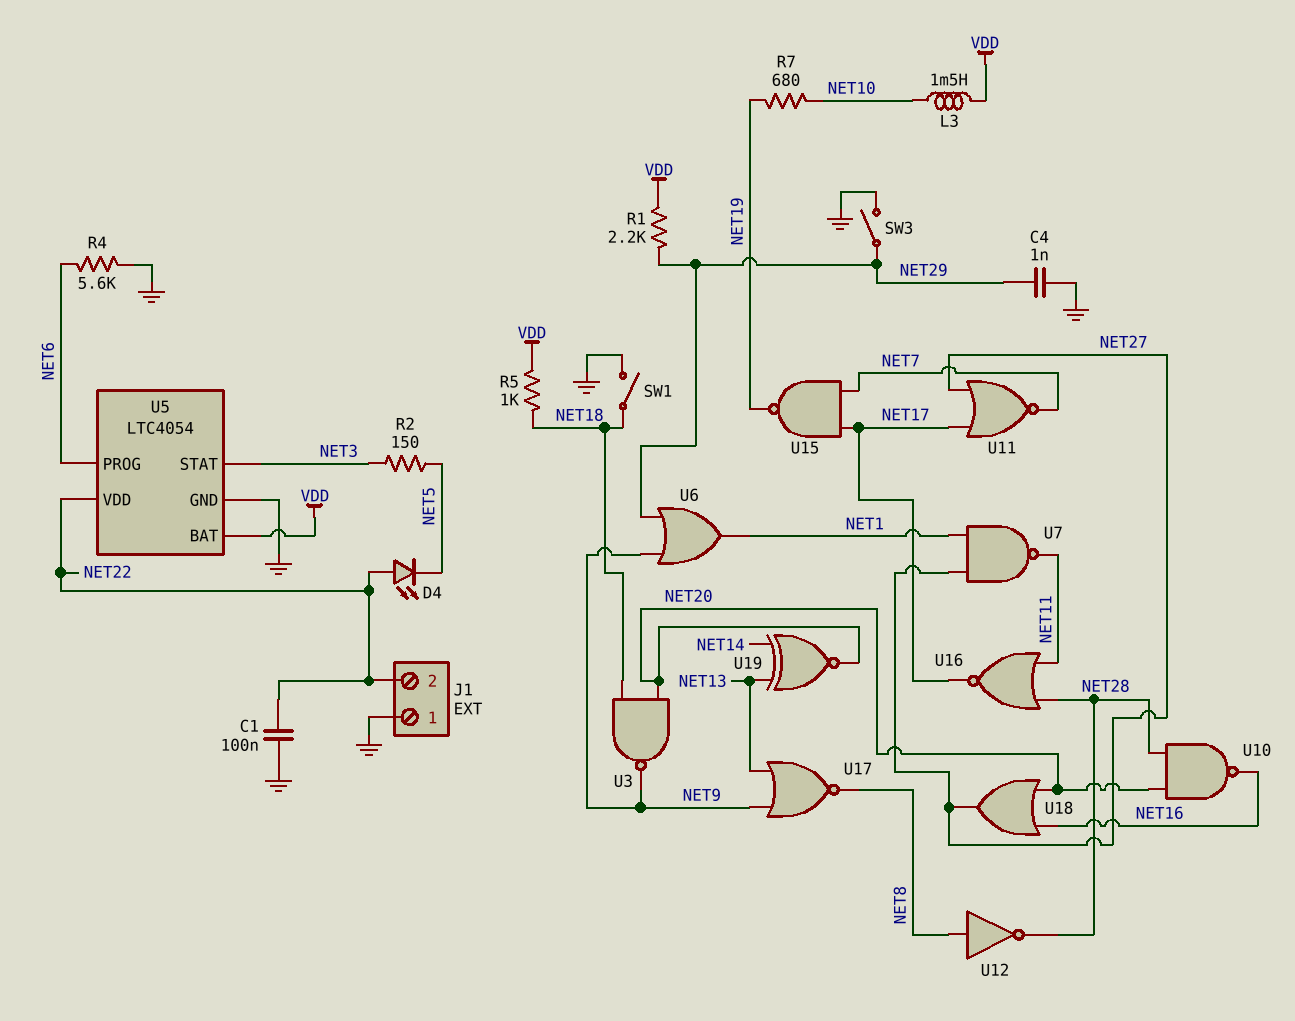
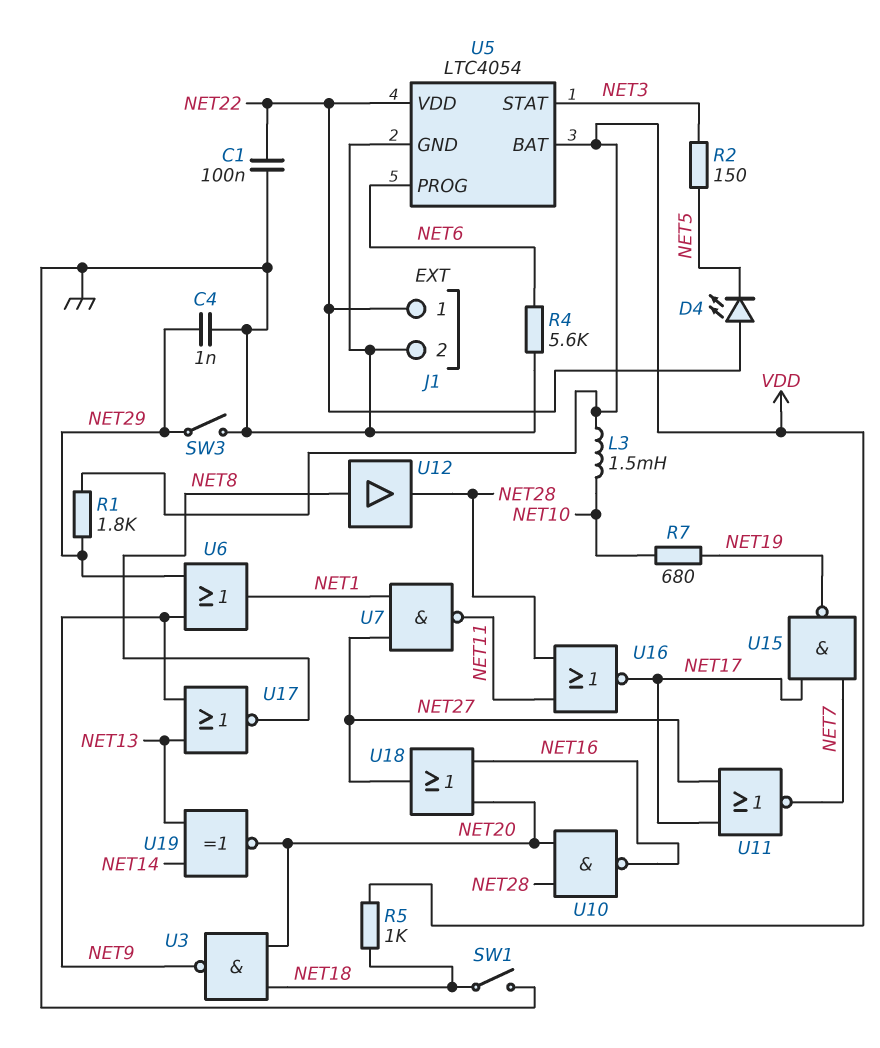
J1 pin 1: GND -> NET22
J1 pin 2: NET22 -> GND
R1: 2.2k (NET29, VDD) -> 1.8k (NET29, VDD)
U12: NOT (in NET8, out NET28) -> buffer (in NET8, out NET28)

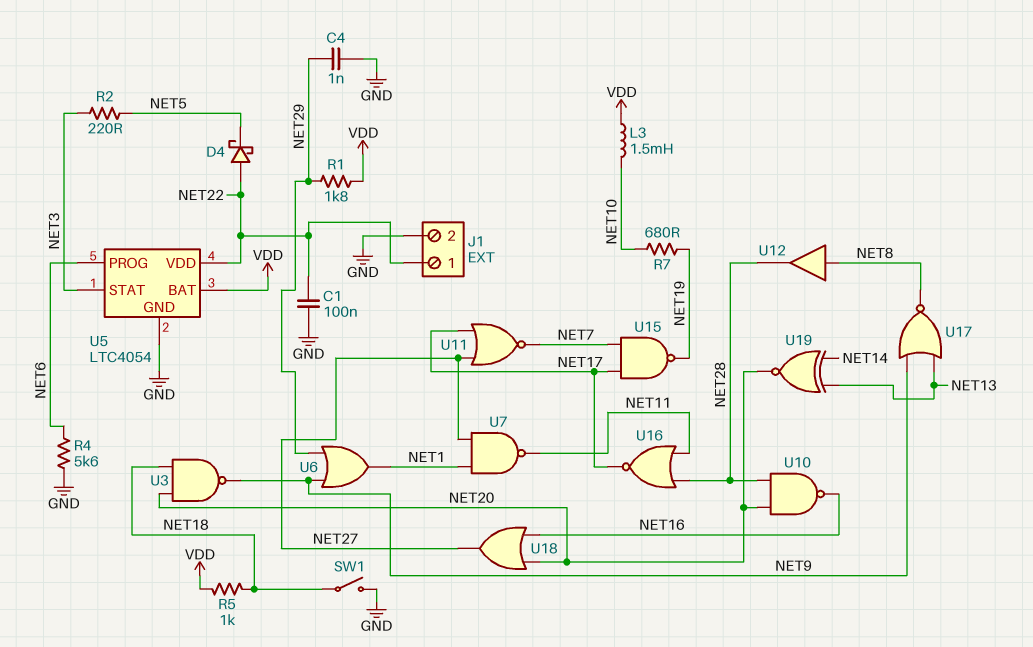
D4: LED (A NET22, K NET5) -> schottky (A NET22, K NET5)
R2: 150 (NET3, NET5) -> 220 (NET3, NET5)
SW3: switch (GND, NET29) -> none

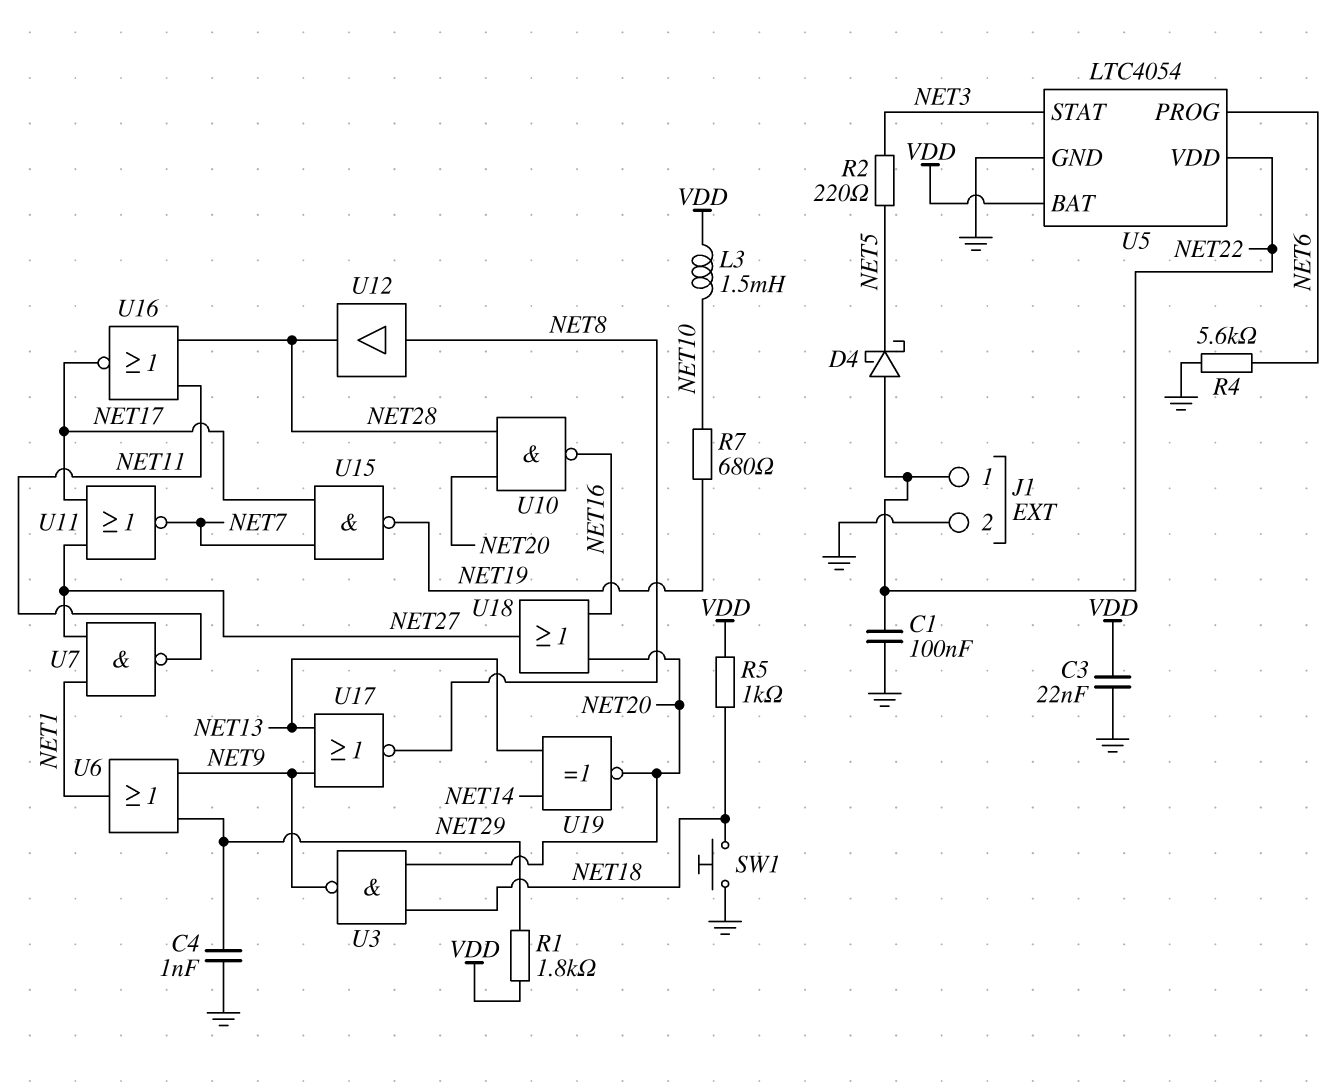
C3: none -> 22nF (GND, VDD)
SW1: switch (GND, NET18) -> button (GND, NET18)

